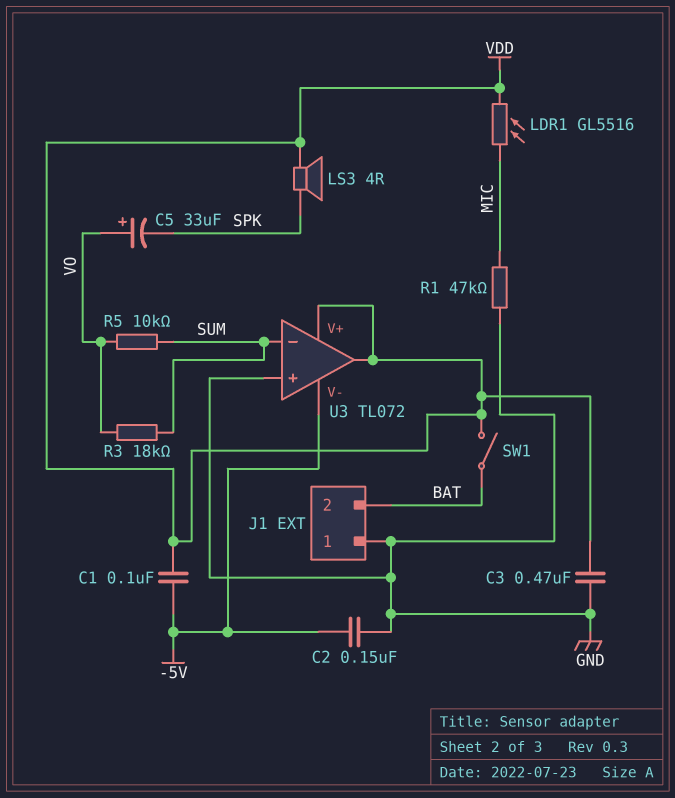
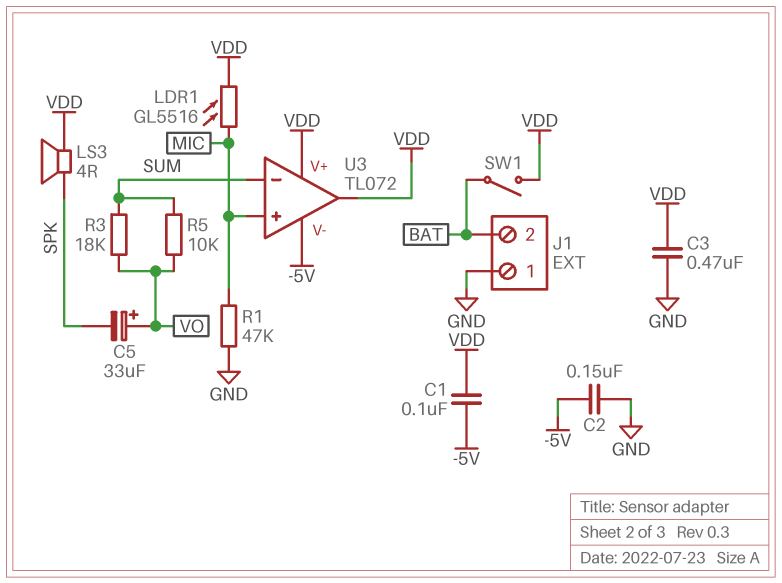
U3 pin in+: GND -> MIC

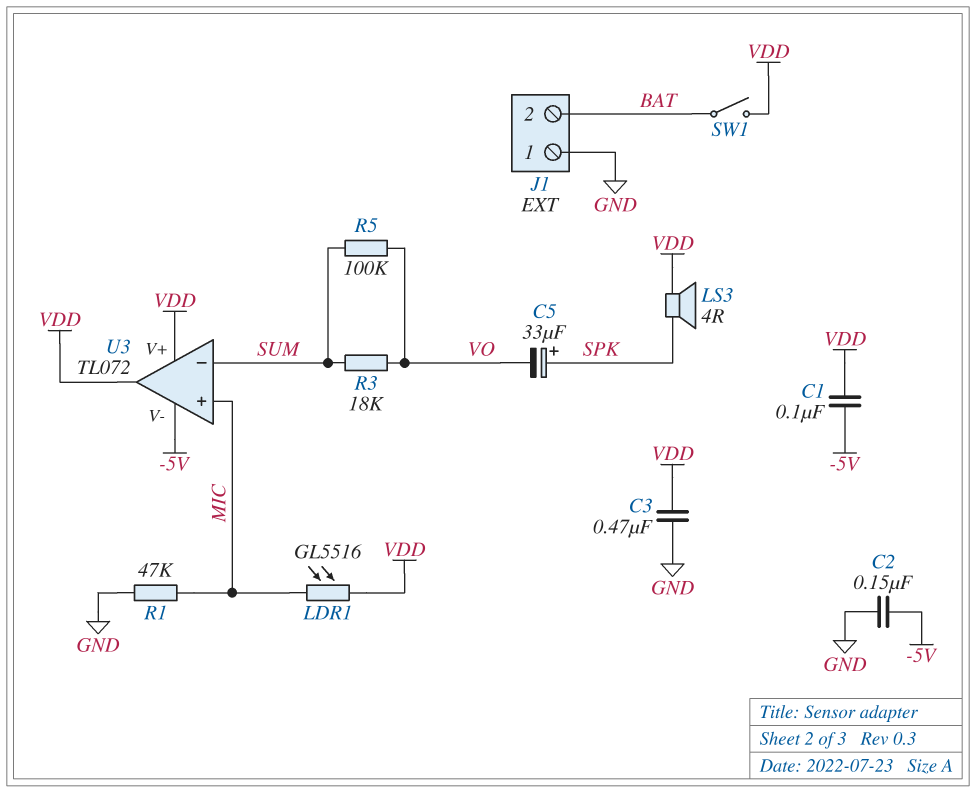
C5: 33uF (plus VO, minus SPK) -> 33uF (plus SPK, minus VO)
R5: 10k (SUM, VO) -> 100k (SUM, VO)

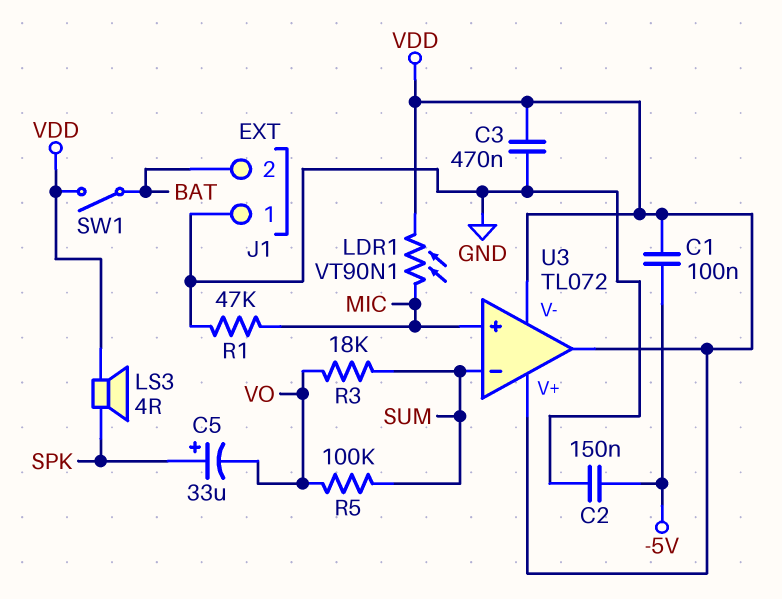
LDR1: GL5516 (MIC, VDD) -> VT90N1 (MIC, VDD)
U3 pin V-: -5V -> VDD

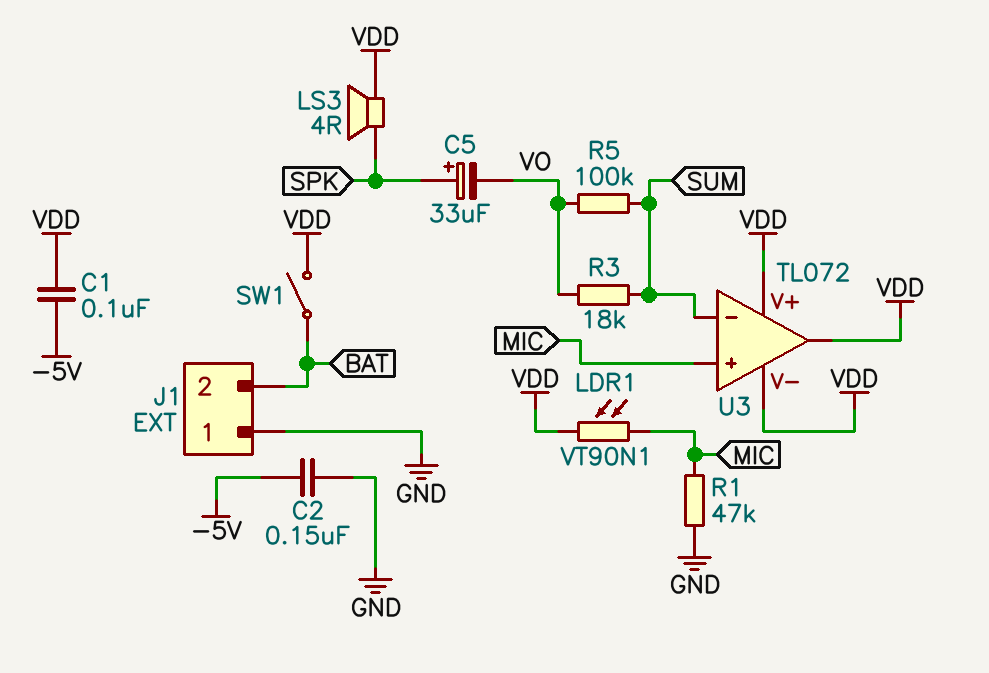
C3: 470nF (GND, VDD) -> none

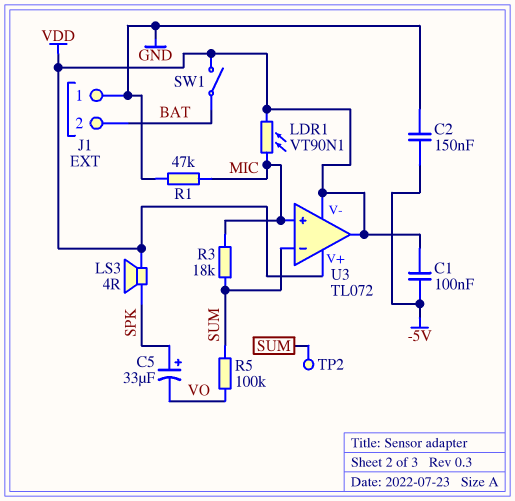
R3: 18k (SUM, VO) -> 18k (MIC, SUM)
TP2: none -> test point (SUM)

